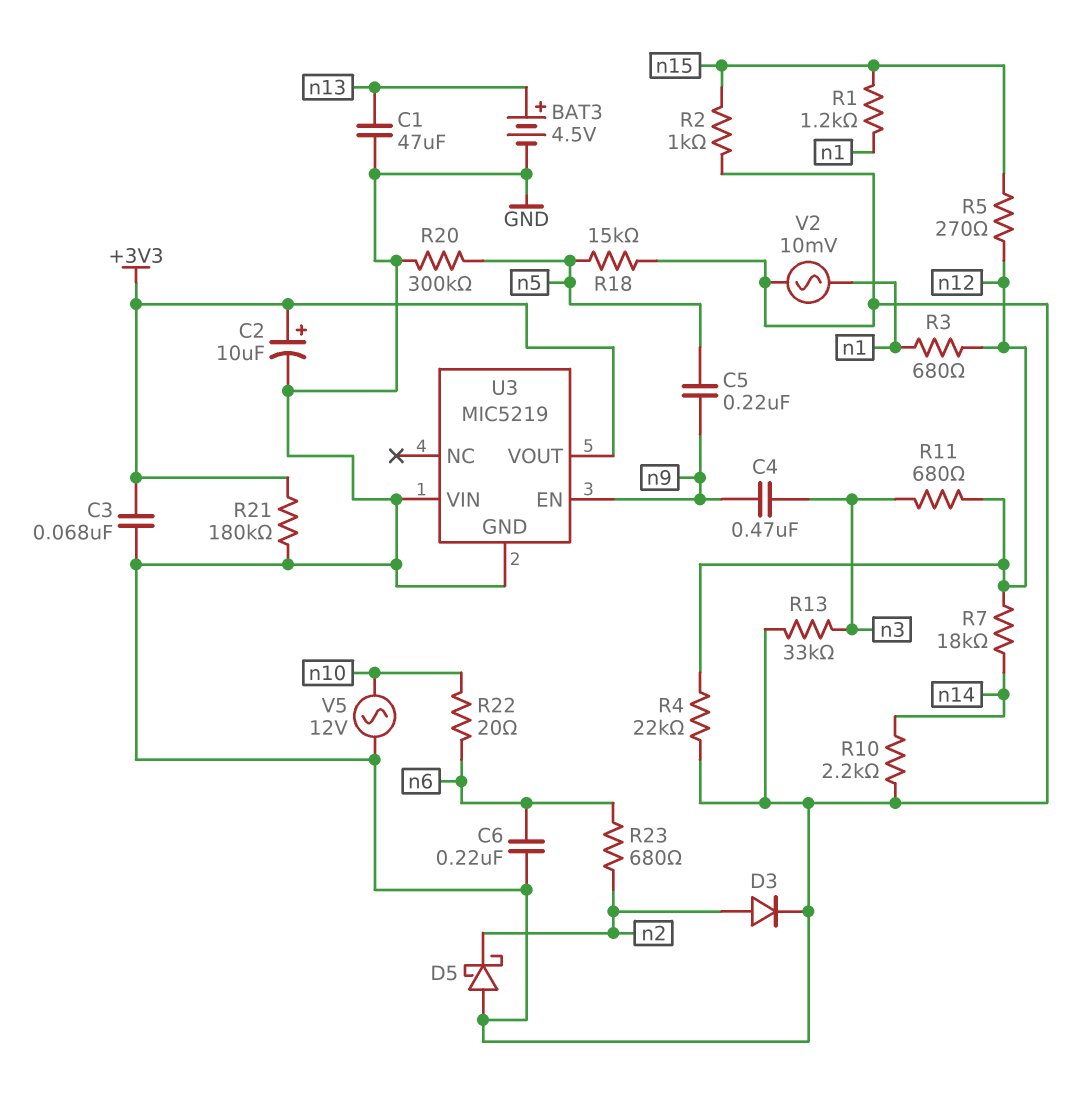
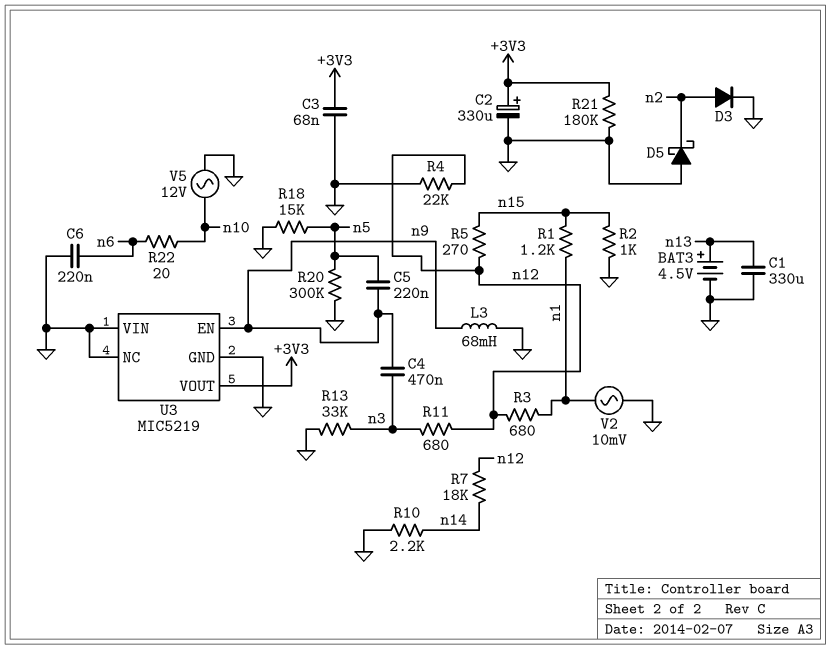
C1: 47uF (GND, n13) -> 330uF (GND, n13)
C2: 10uF (plus +3V3, minus GND) -> 330uF (plus +3V3, minus GND)
L3: none -> 68mH (GND, n9)
R23: 680 (n2, n6) -> none
U3 pin NC: none -> GND

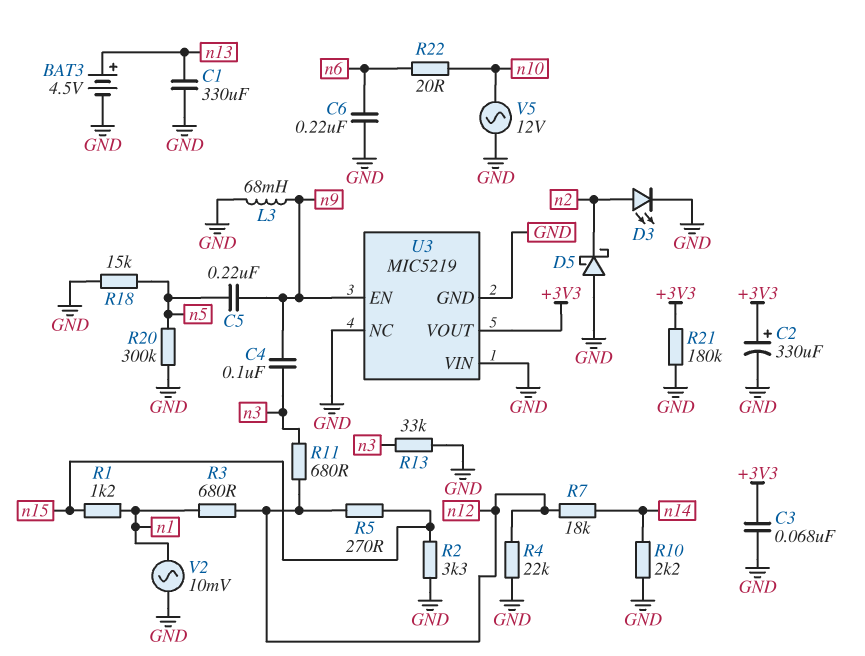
C4: 470nF (n3, n9) -> 100nF (n3, n9)
D3: diode (A n2, K GND) -> LED (A n2, K GND)
R2: 1k (GND, n15) -> 3.3k (GND, n15)

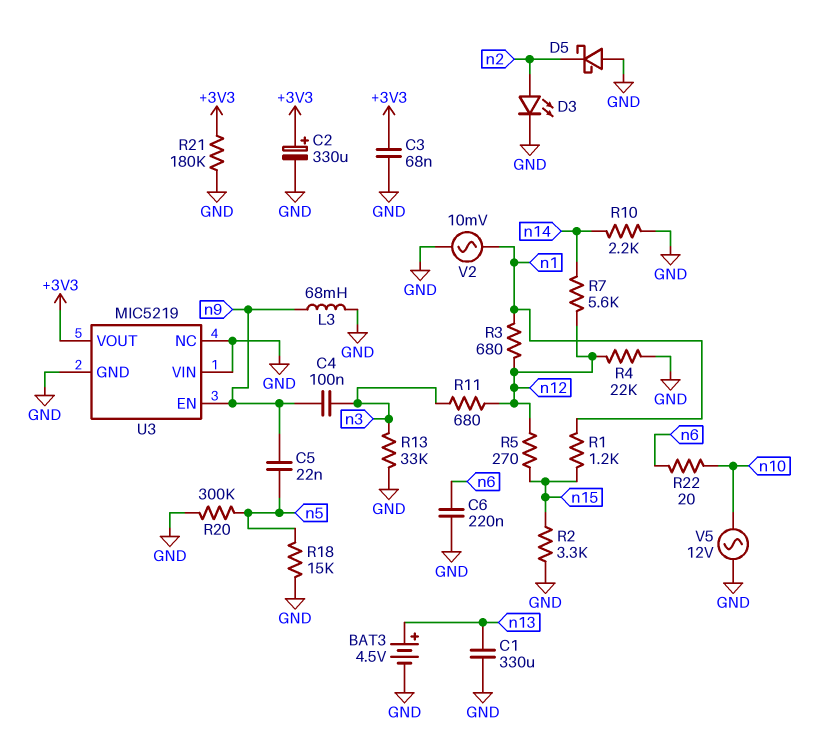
C5: 220nF (n5, n9) -> 22nF (n5, n9)
R7: 18k (n12, n14) -> 5.6k (n12, n14)

